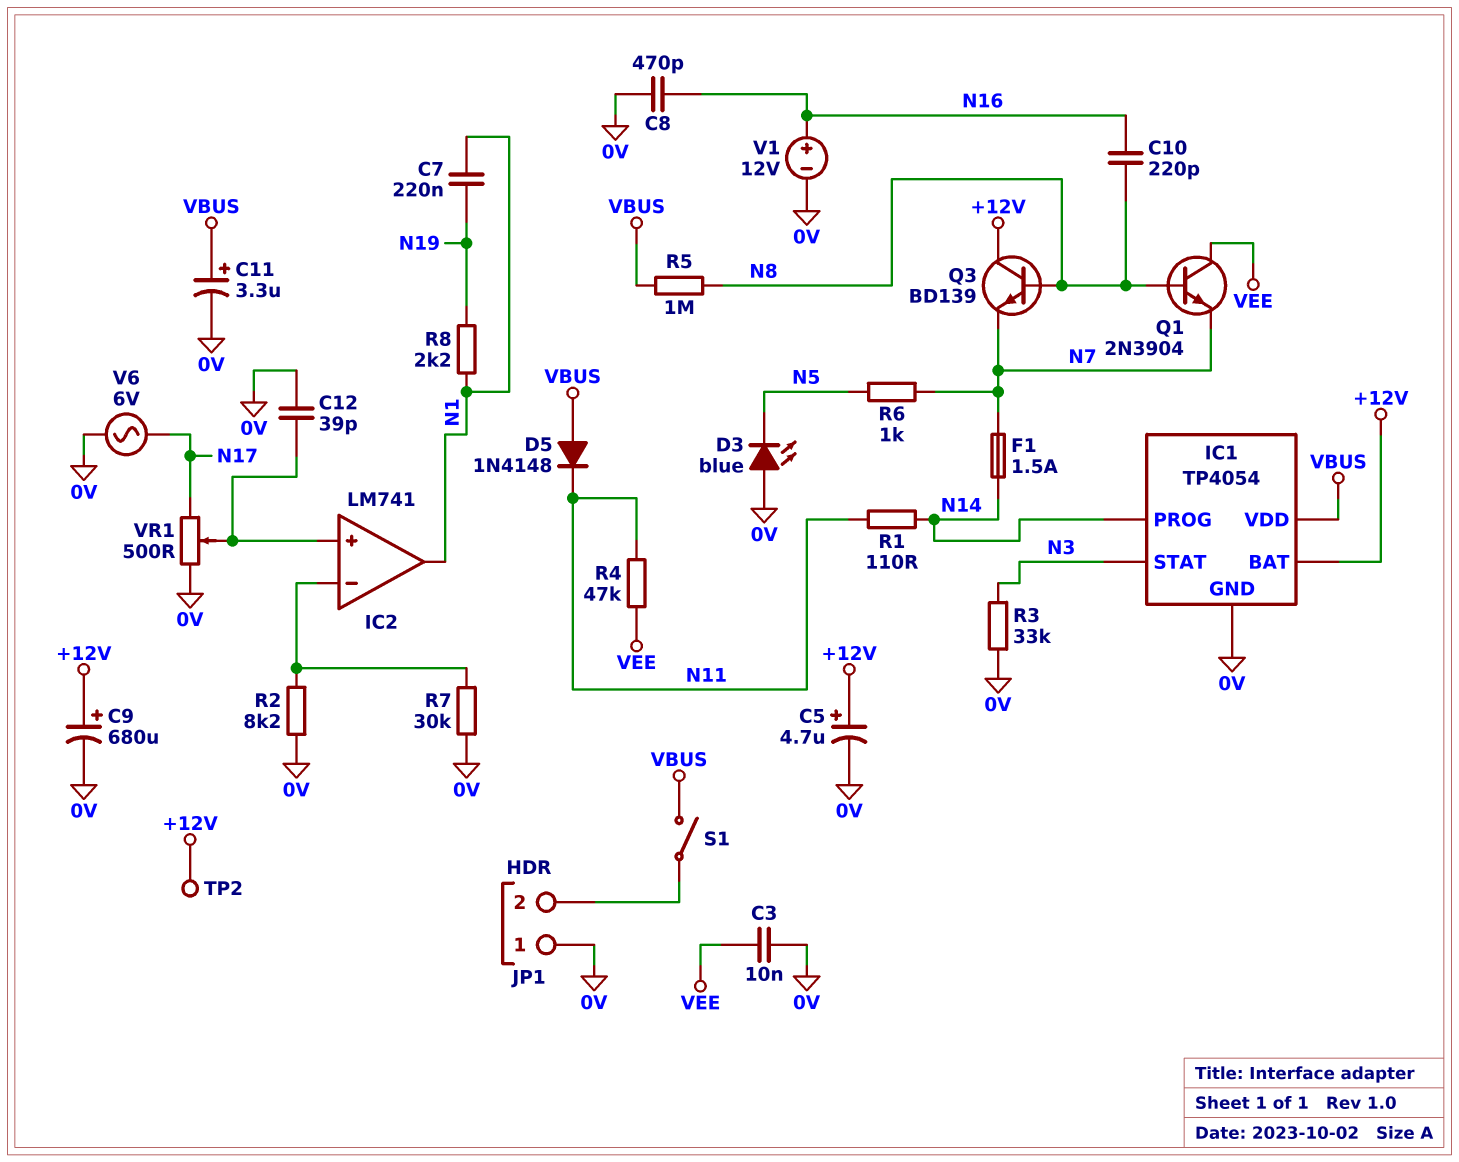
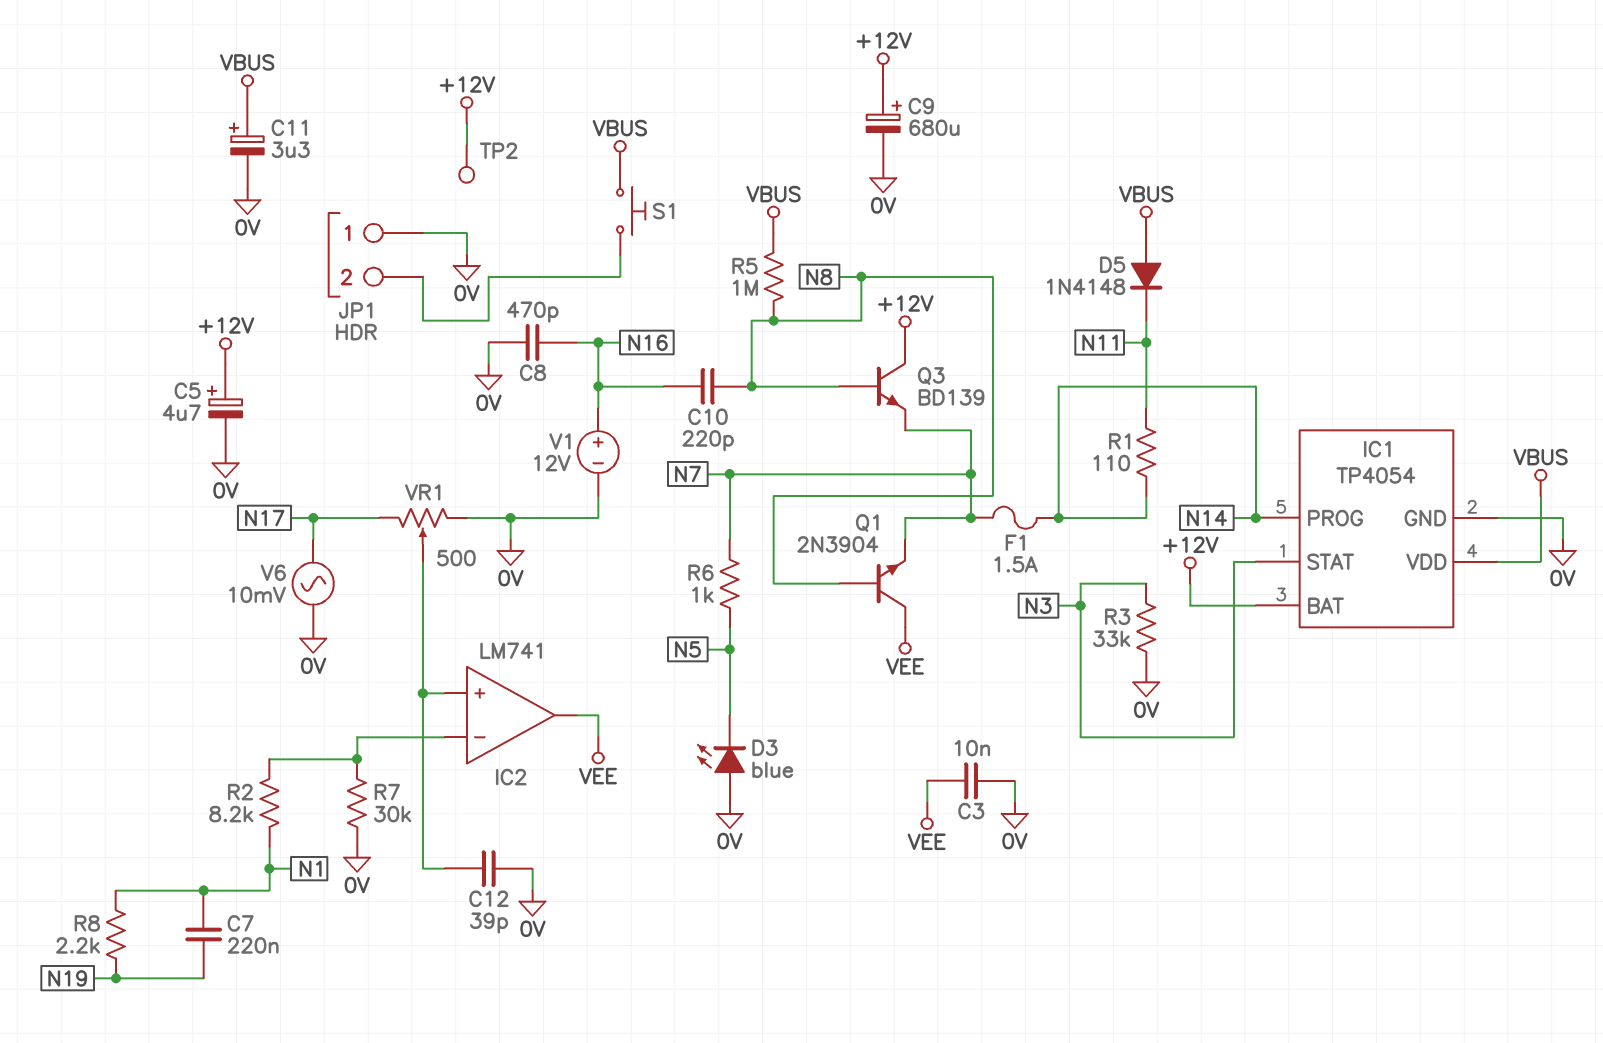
IC2 pin out: N1 -> VEE
R2: 8.2k (0V, IC2/in-) -> 8.2k (IC2/in-, N1)
R4: 47k (N11, VEE) -> none
S1: switch (JP1/2, VBUS) -> button (JP1/2, VBUS)
V6: AC 6V (0V, N17) -> AC 10mV (0V, N17)

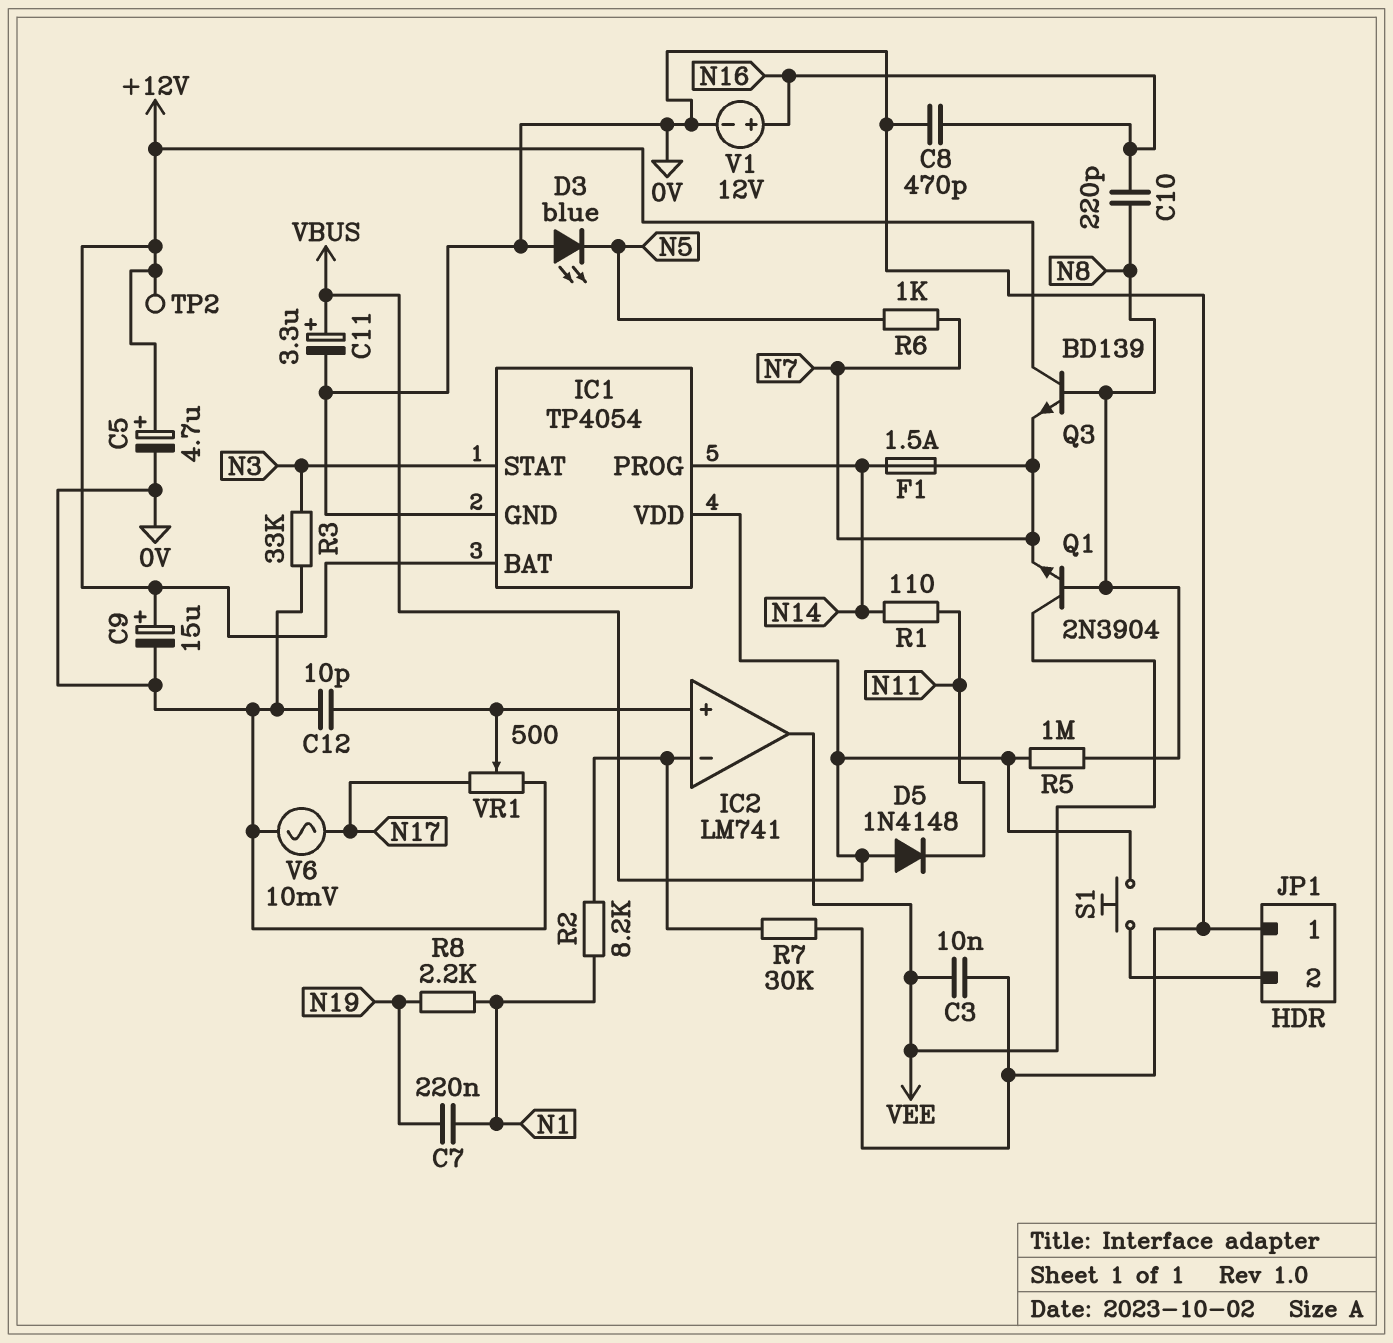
C9: 680uF (plus +12V, minus 0V) -> 15uF (plus +12V, minus 0V)
C12: 39pF (0V, IC2/in+) -> 10pF (0V, IC2/in+)

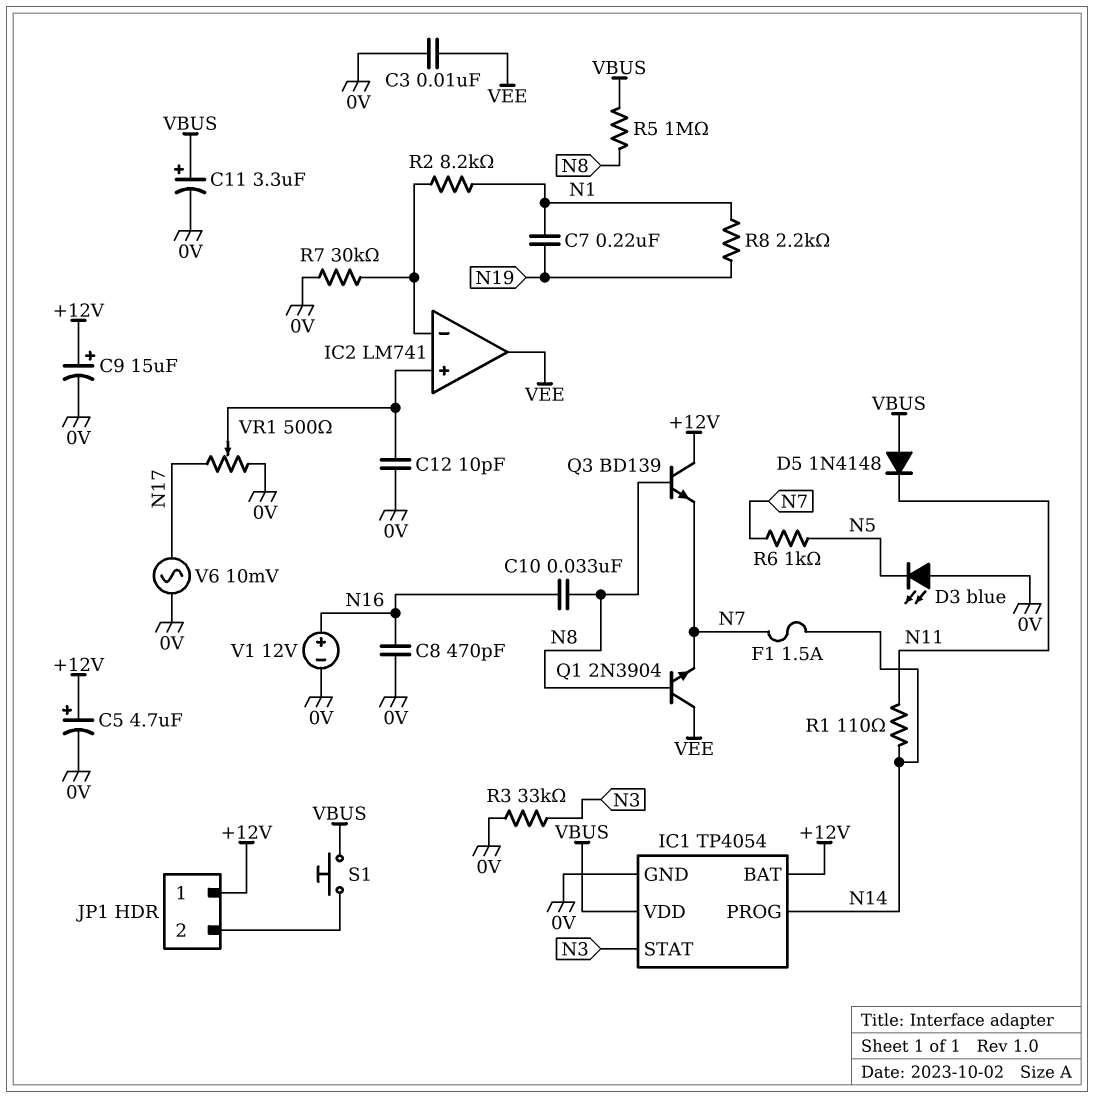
C10: 220pF (N8, N16) -> 33nF (N8, N16)
JP1 pin 1: 0V -> +12V
TP2: test point (+12V) -> none

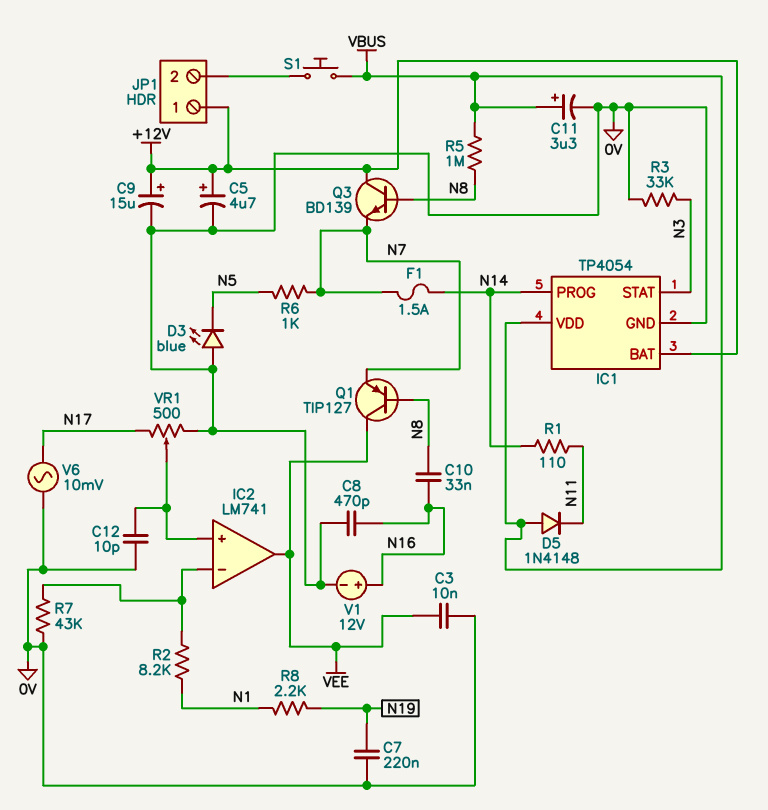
C7: 220nF (N1, N19) -> 220nF (0V, N19)
Q1: NPN 2N3904 (B N8, C VEE, E N7) -> PNP TIP127 (B N8, C VEE, E N7)
R7: 30k (0V, IC2/in-) -> 43k (0V, IC2/in-)

